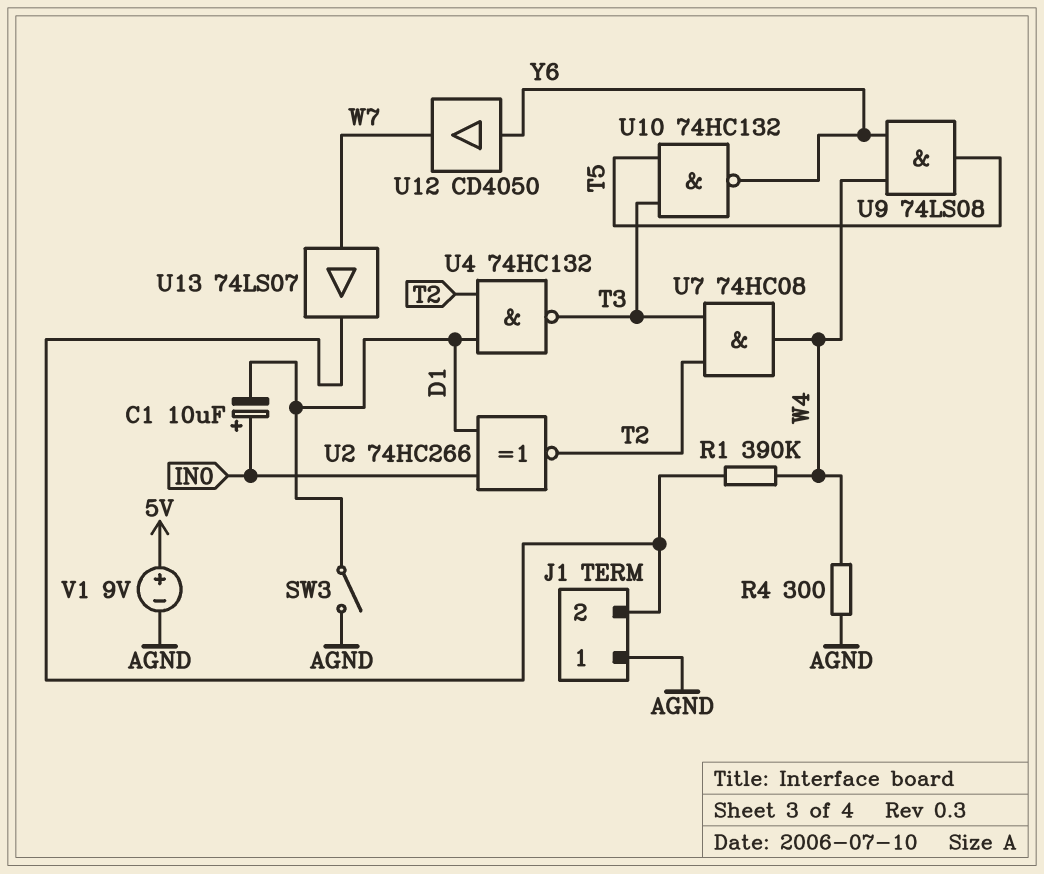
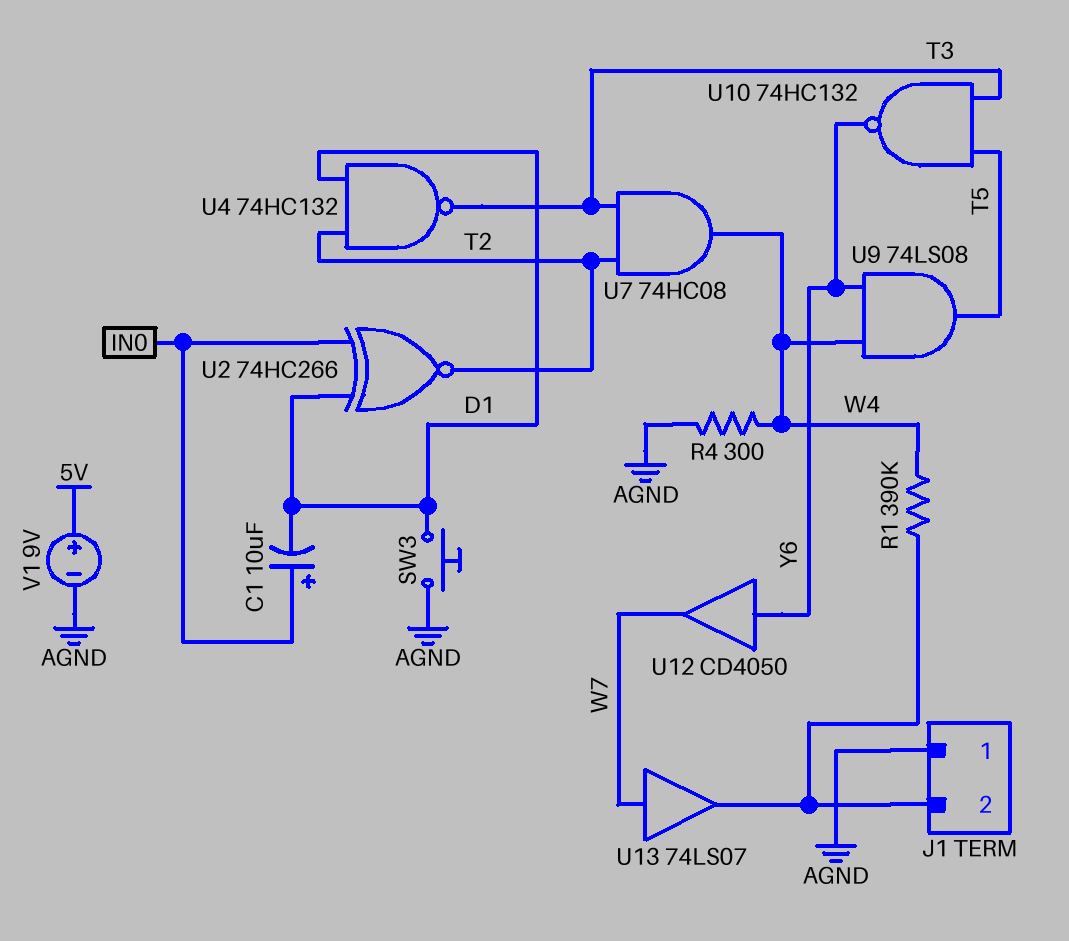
SW3: switch (AGND, D1) -> button (AGND, D1)

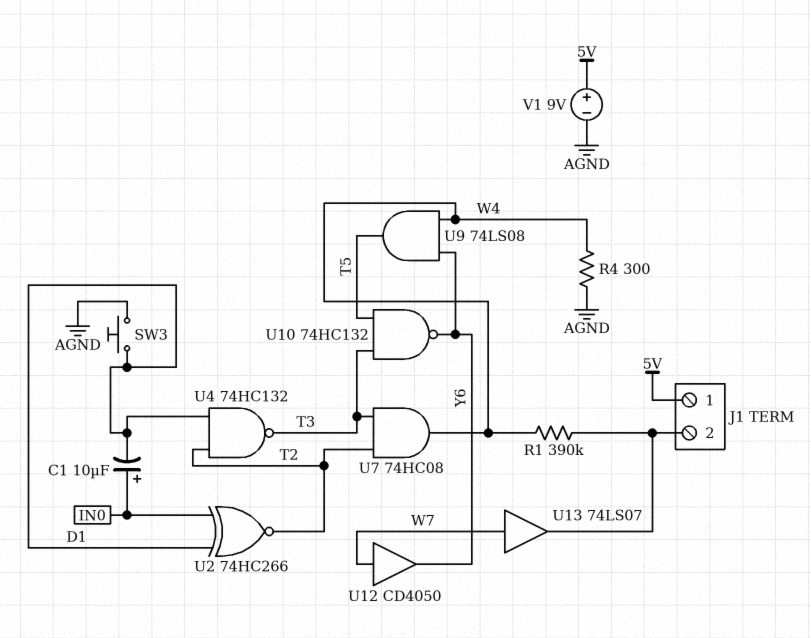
J1 pin 1: AGND -> 5V
U12: buffer CD4050 (in Y6, out W7) -> buffer CD4050 (in W7, out Y6)

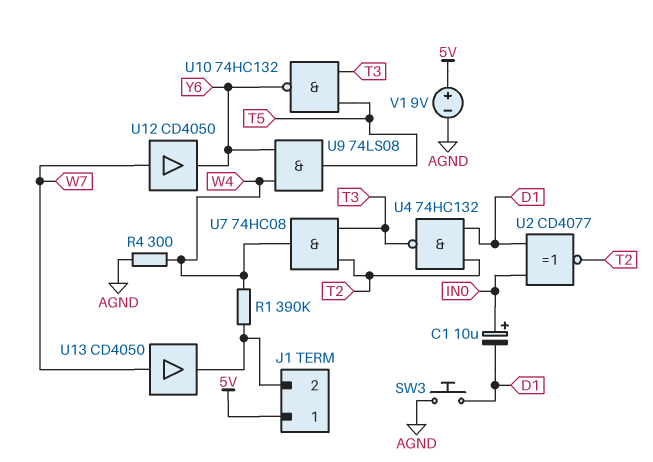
U2: XNOR 74HC266 (in D1, in IN0, out T2) -> XNOR CD4077 (in D1, in IN0, out T2)
U13: buffer 74LS07 (in W7, out J1/2) -> buffer CD4050 (in W7, out J1/2)

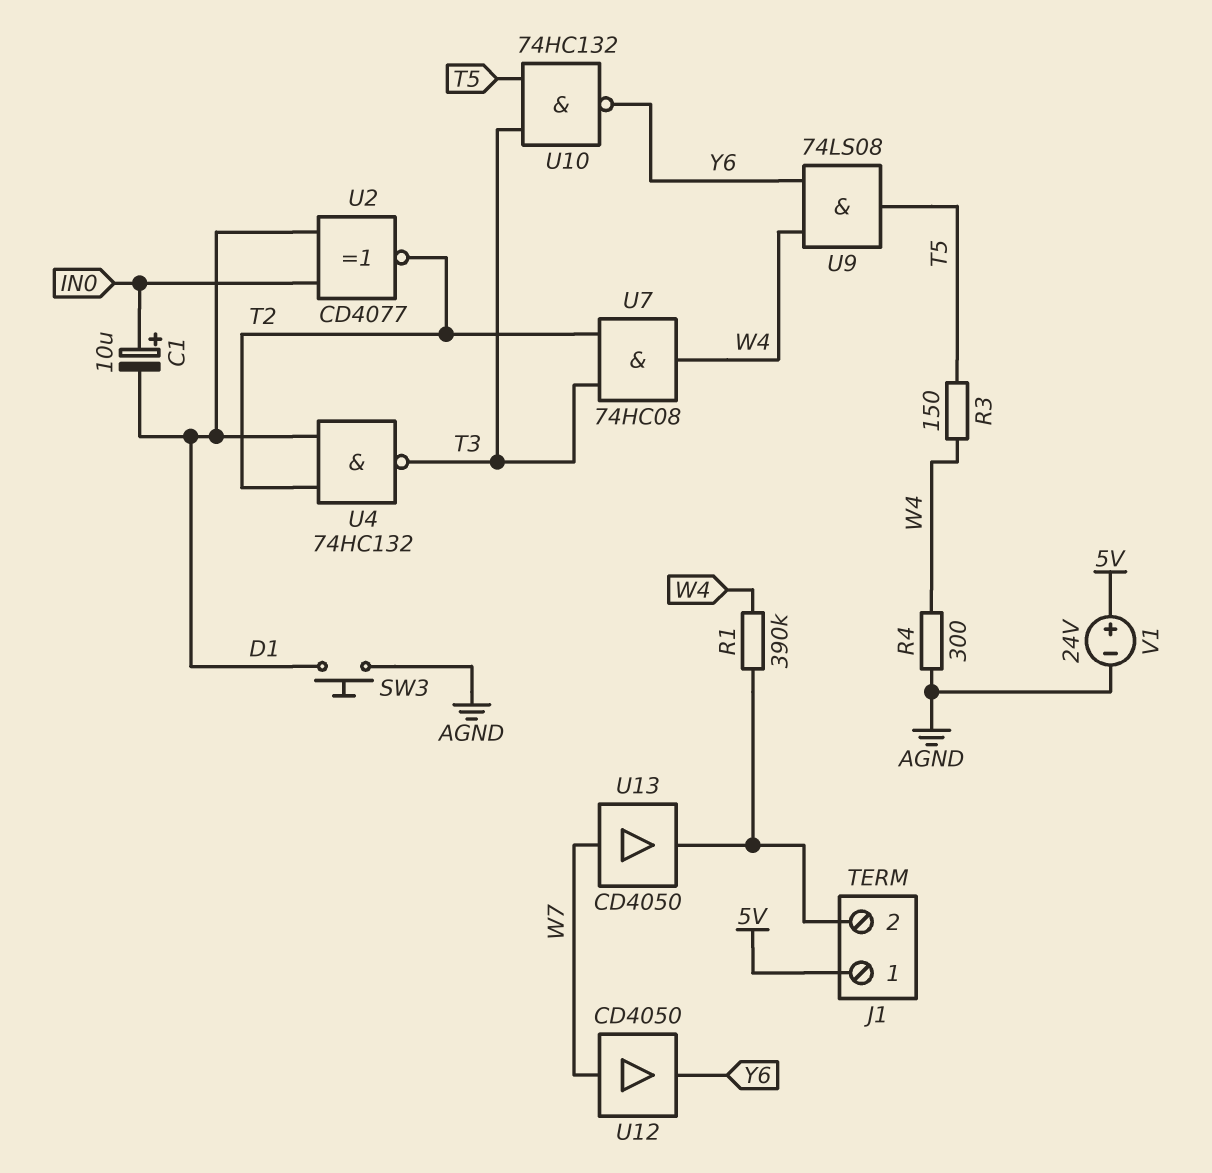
R3: none -> 150 (T5, W4)
V1: 9V (plus 5V, minus AGND) -> 24V (plus 5V, minus AGND)

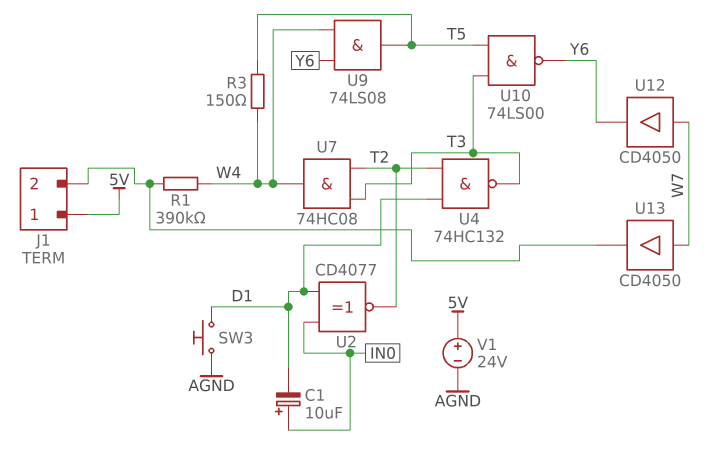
R4: 300 (AGND, W4) -> none
U10: NAND 74HC132 (in T3, in T5, out Y6) -> NAND 74LS00 (in T3, in T5, out Y6)

